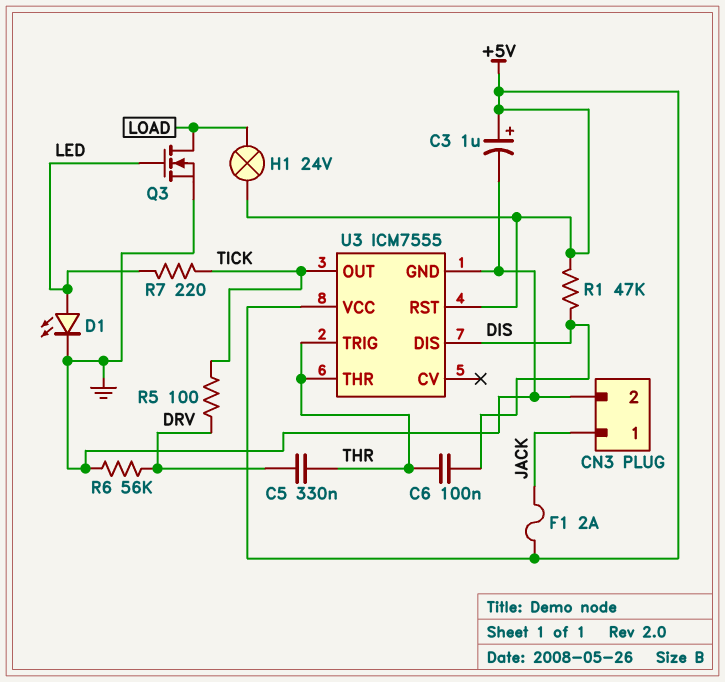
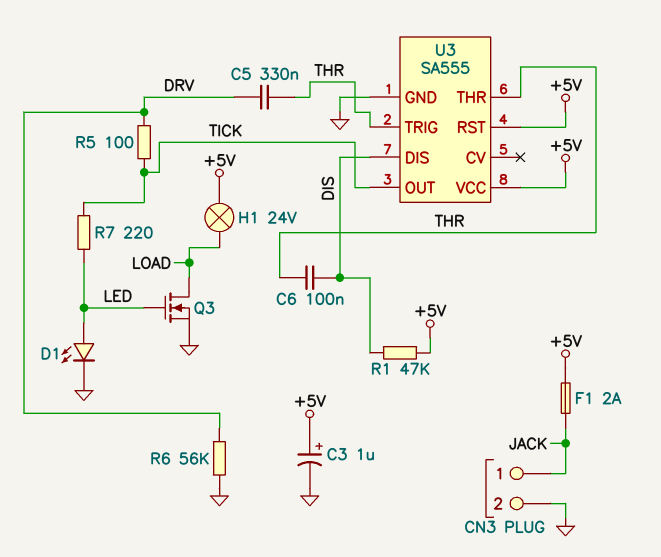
U3: ICM7555 -> SA555

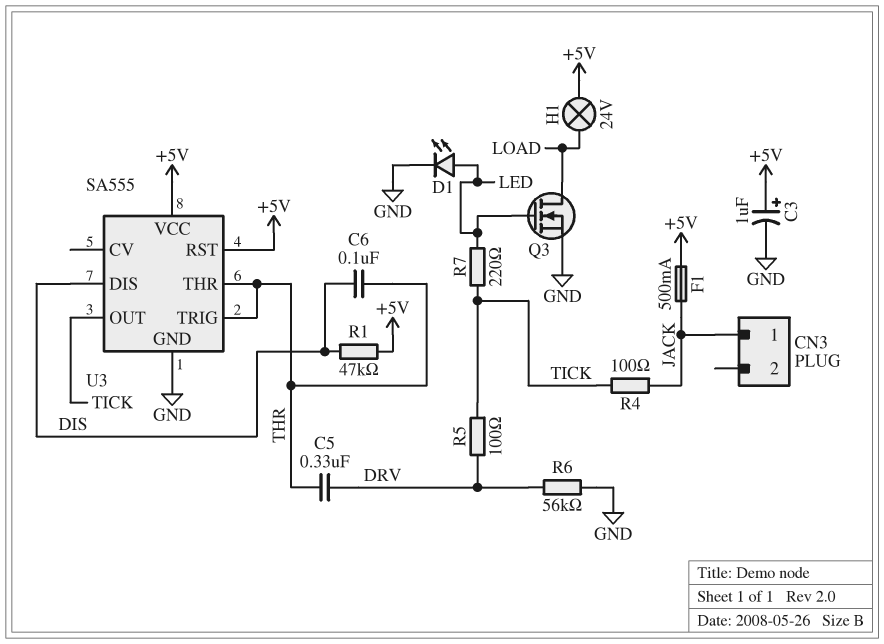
CN3 pin 2: GND -> none
F1: 2A (+5V, JACK) -> 500mA (+5V, JACK)
R4: none -> 100 (JACK, TICK)

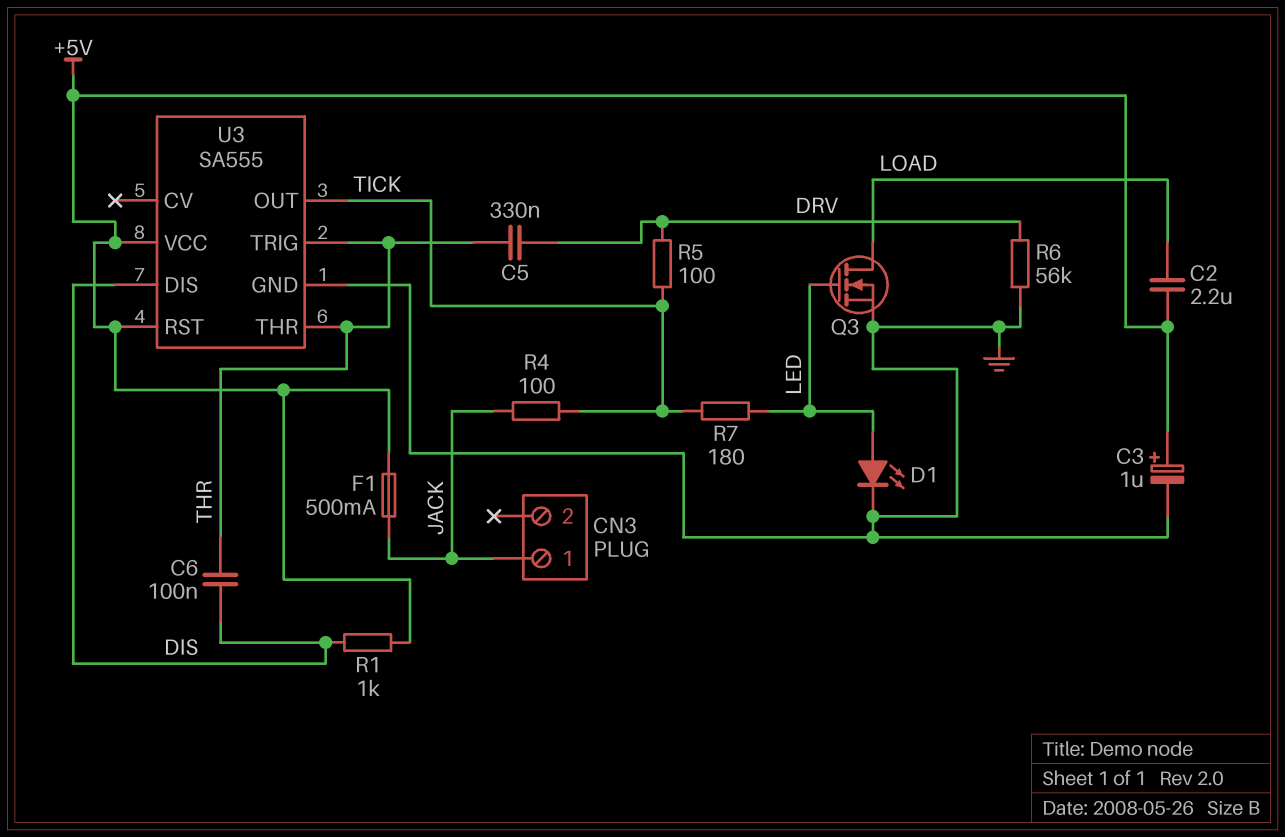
C2: none -> 2.2uF (+5V, LOAD)
H1: lamp 24V (+5V, LOAD) -> none
R1: 47k (+5V, DIS) -> 1k (+5V, DIS)
R7: 220 (LED, TICK) -> 180 (LED, TICK)

